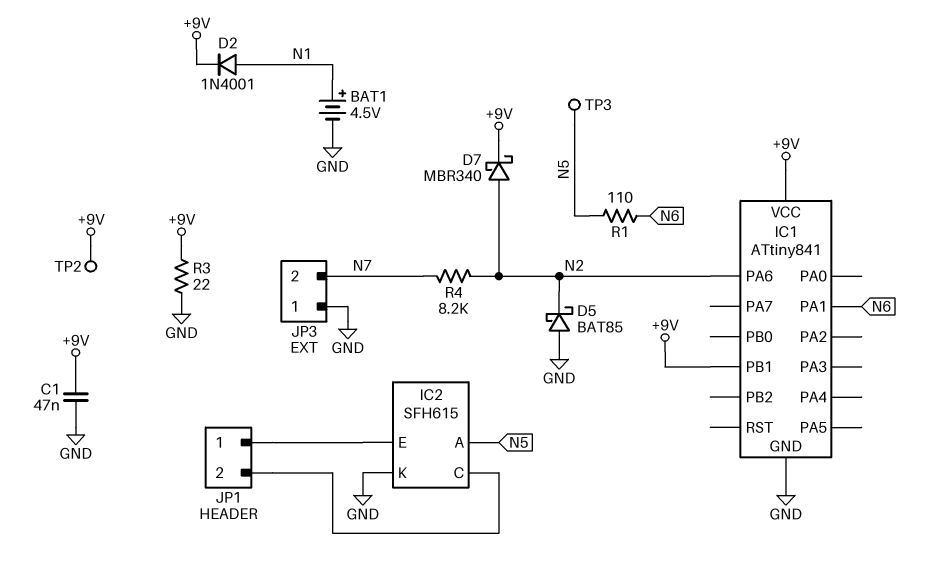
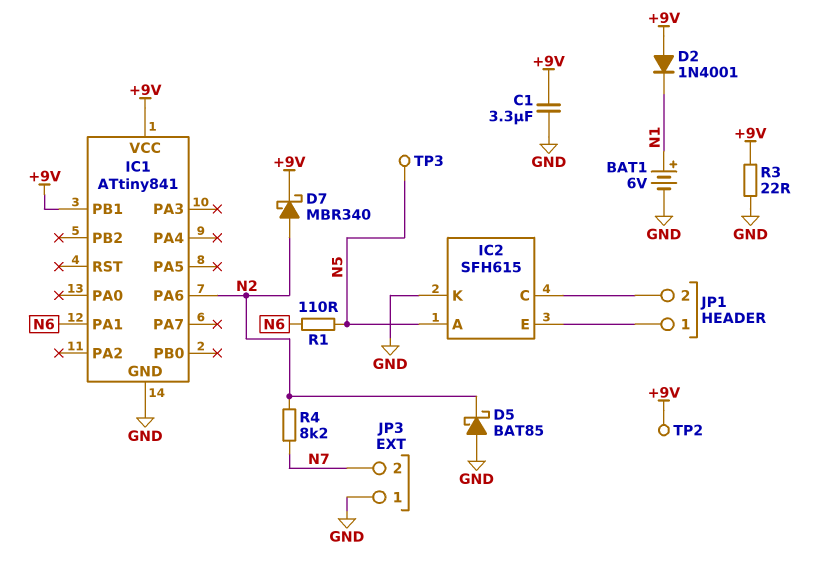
BAT1: 4.5V (plus N1, minus GND) -> 6V (plus N1, minus GND)
C1: 47nF (+9V, GND) -> 3.3uF (+9V, GND)
D2: diode 1N4001 (A N1, K +9V) -> diode 1N4001 (A +9V, K N1)

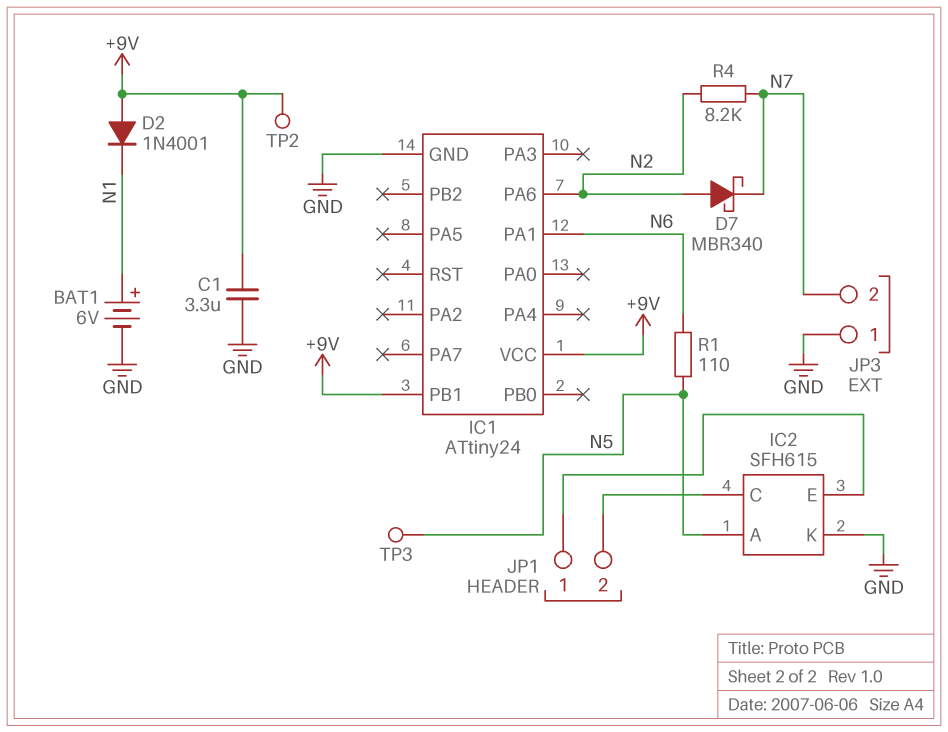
D5: schottky BAT85 (A GND, K N2) -> none
D7: schottky MBR340 (A N2, K +9V) -> schottky MBR340 (A N2, K N7)
IC1: ATtiny841 -> ATtiny24
R3: 22 (+9V, GND) -> none

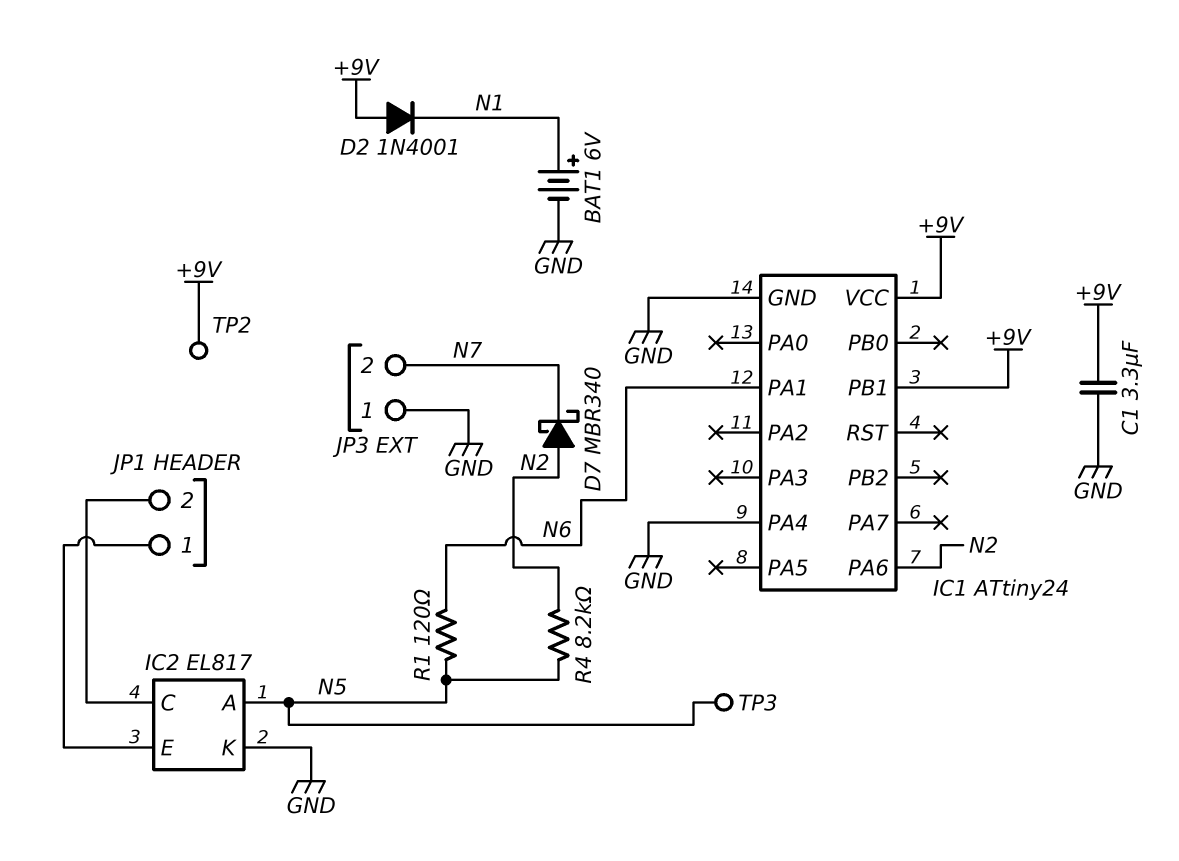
IC1 pin PA4: none -> GND
IC2: SFH615 -> EL817
R1: 110 (N5, N6) -> 120 (N5, N6)
R4: 8.2k (N2, N7) -> 8.2k (N2, N5)

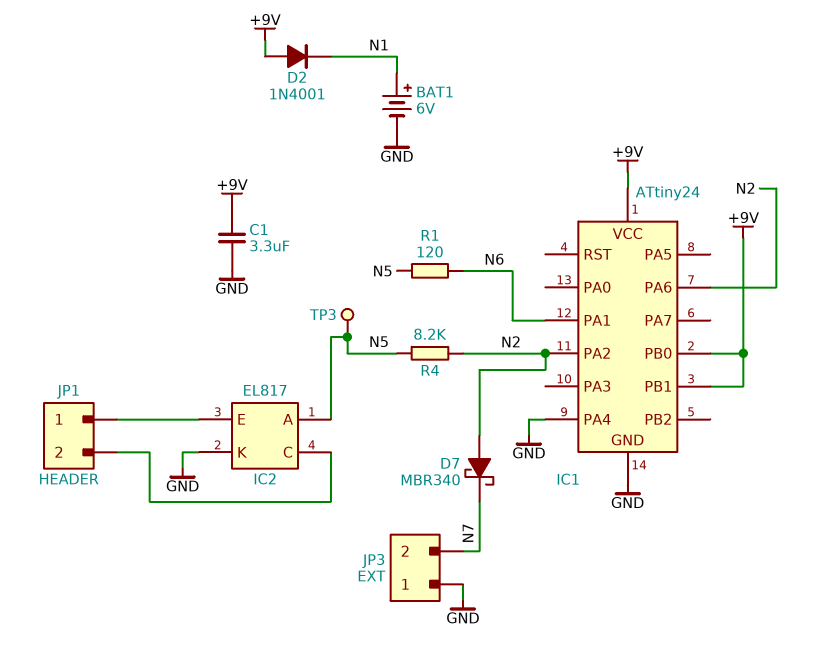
IC1 pin PA2: none -> N2
IC1 pin PB0: none -> +9V
TP2: test point (+9V) -> none

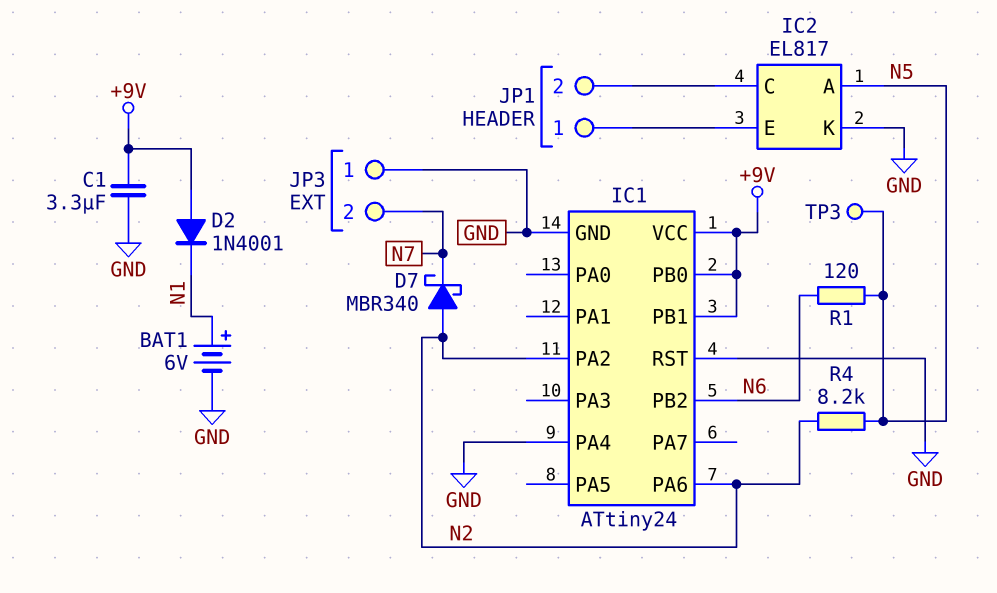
IC1 pin PA1: N6 -> none
IC1 pin PB2: none -> N6
IC1 pin RST: none -> GND

